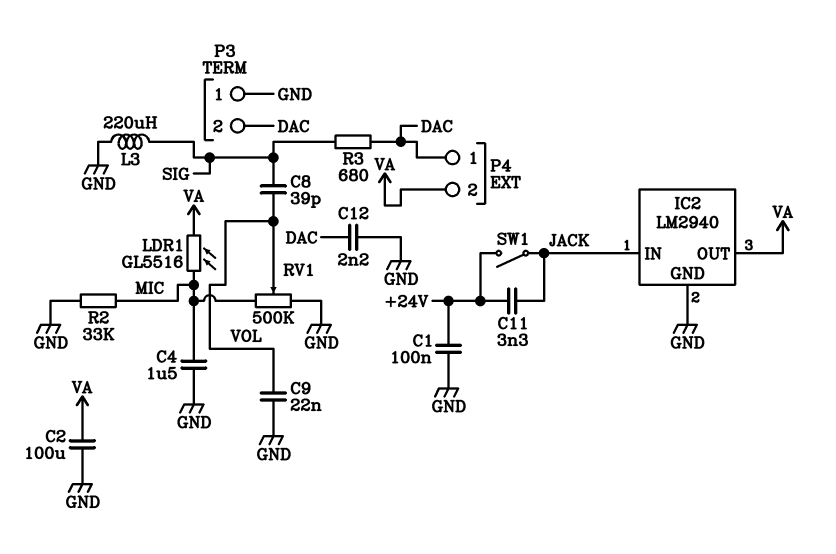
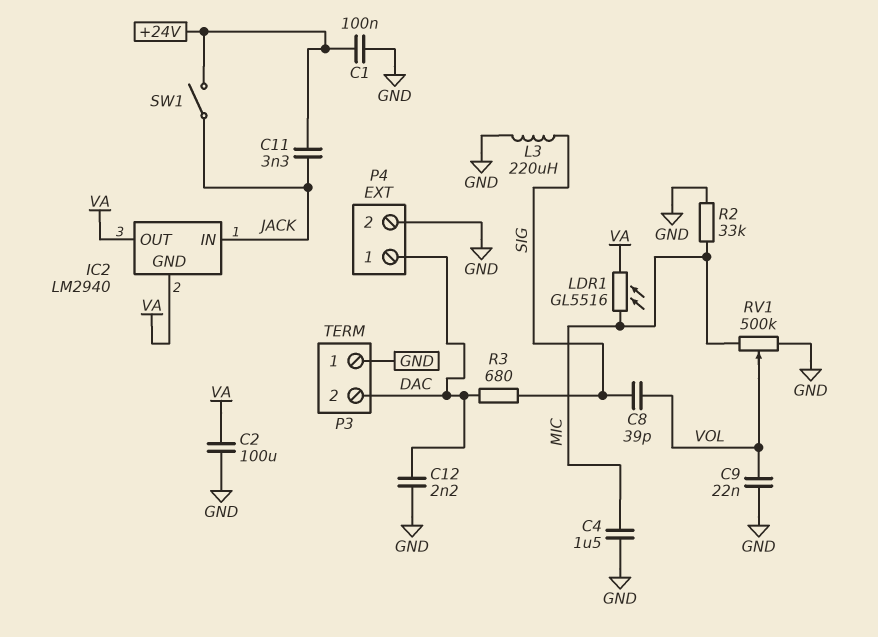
IC2 pin GND: GND -> VA
P4 pin 2: VA -> GND

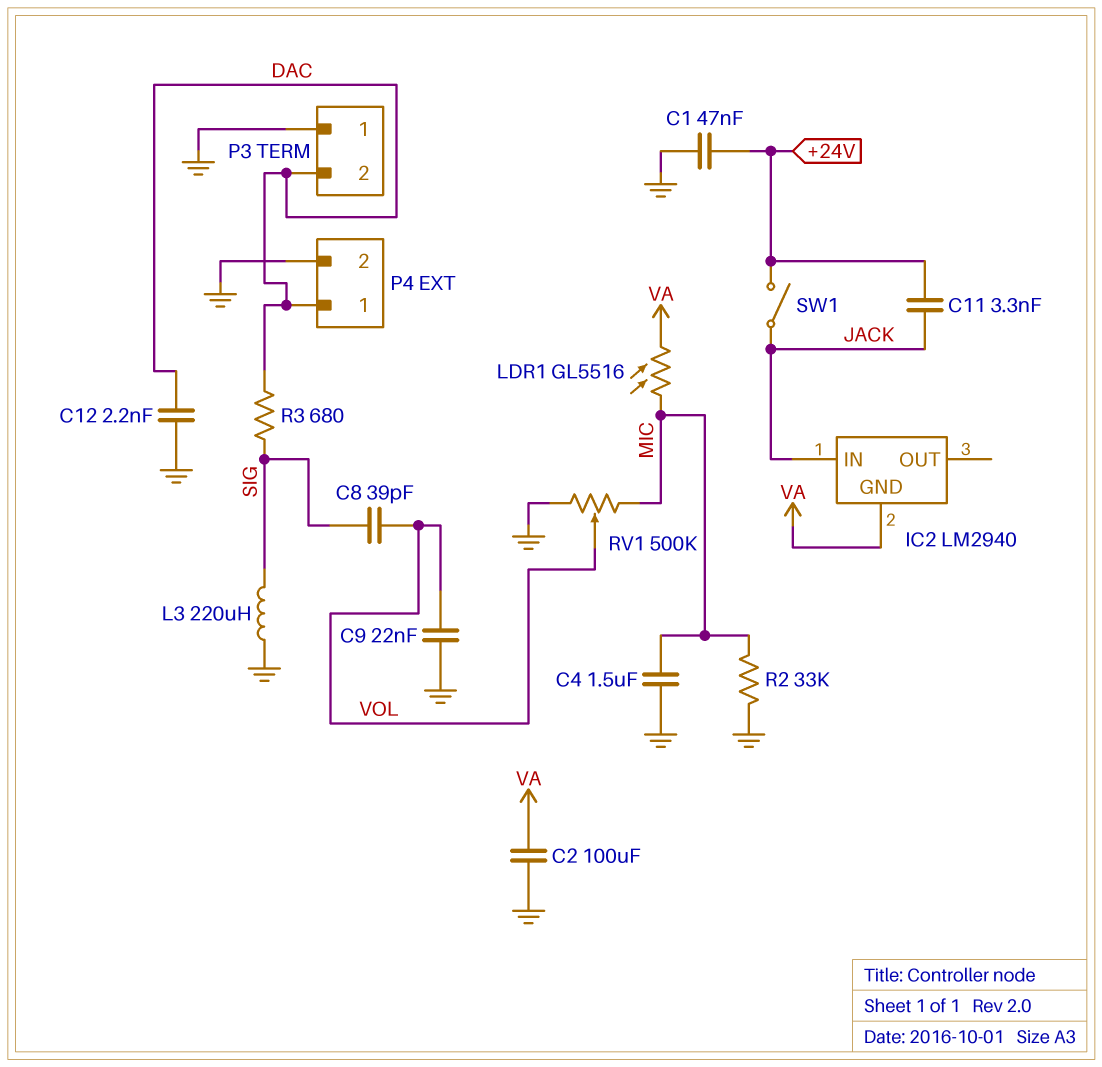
C1: 100nF (+24V, GND) -> 47nF (+24V, GND)
IC2 pin OUT: VA -> none

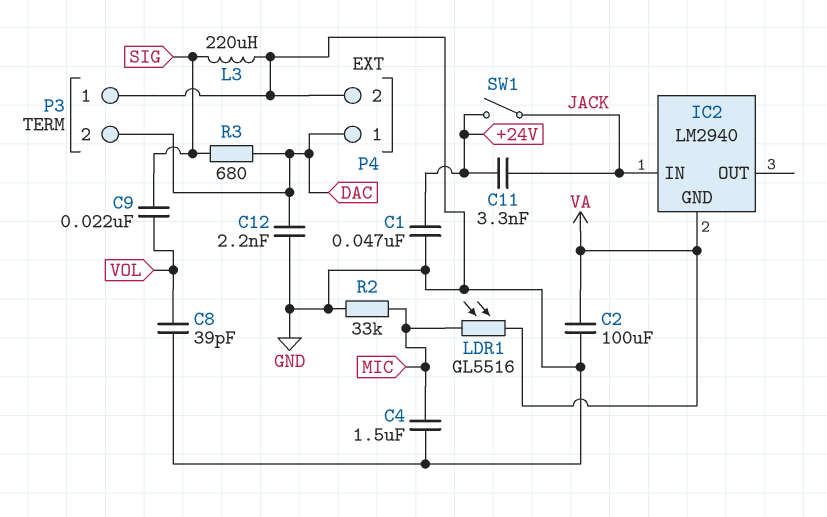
C8: 39pF (SIG, VOL) -> 39pF (GND, VOL)
C9: 22nF (GND, VOL) -> 22nF (SIG, VOL)
RV1: 500k (GND, MIC, wiper VOL) -> none

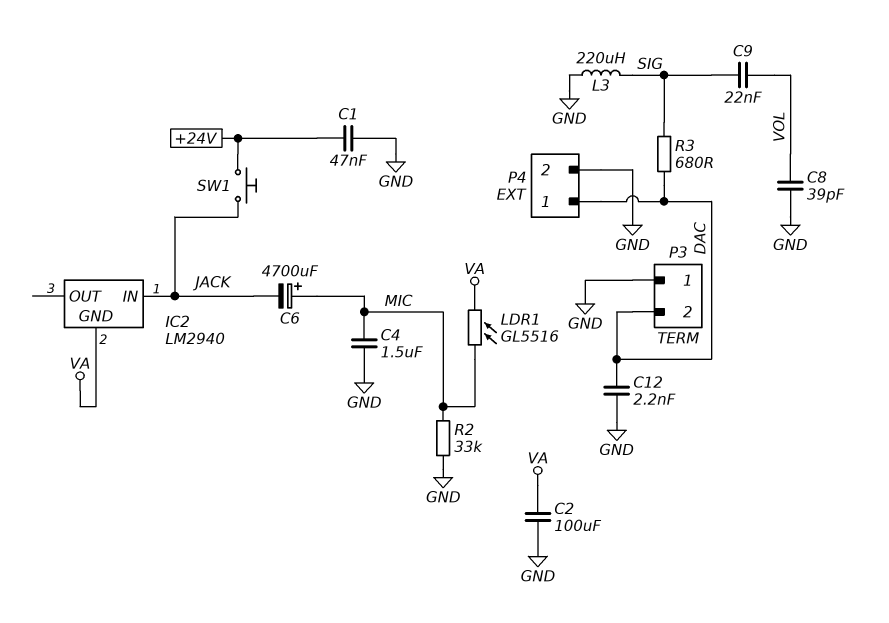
C6: none -> 4700uF (plus MIC, minus JACK)
C11: 3.3nF (+24V, JACK) -> none
SW1: switch (+24V, JACK) -> button (+24V, JACK)

